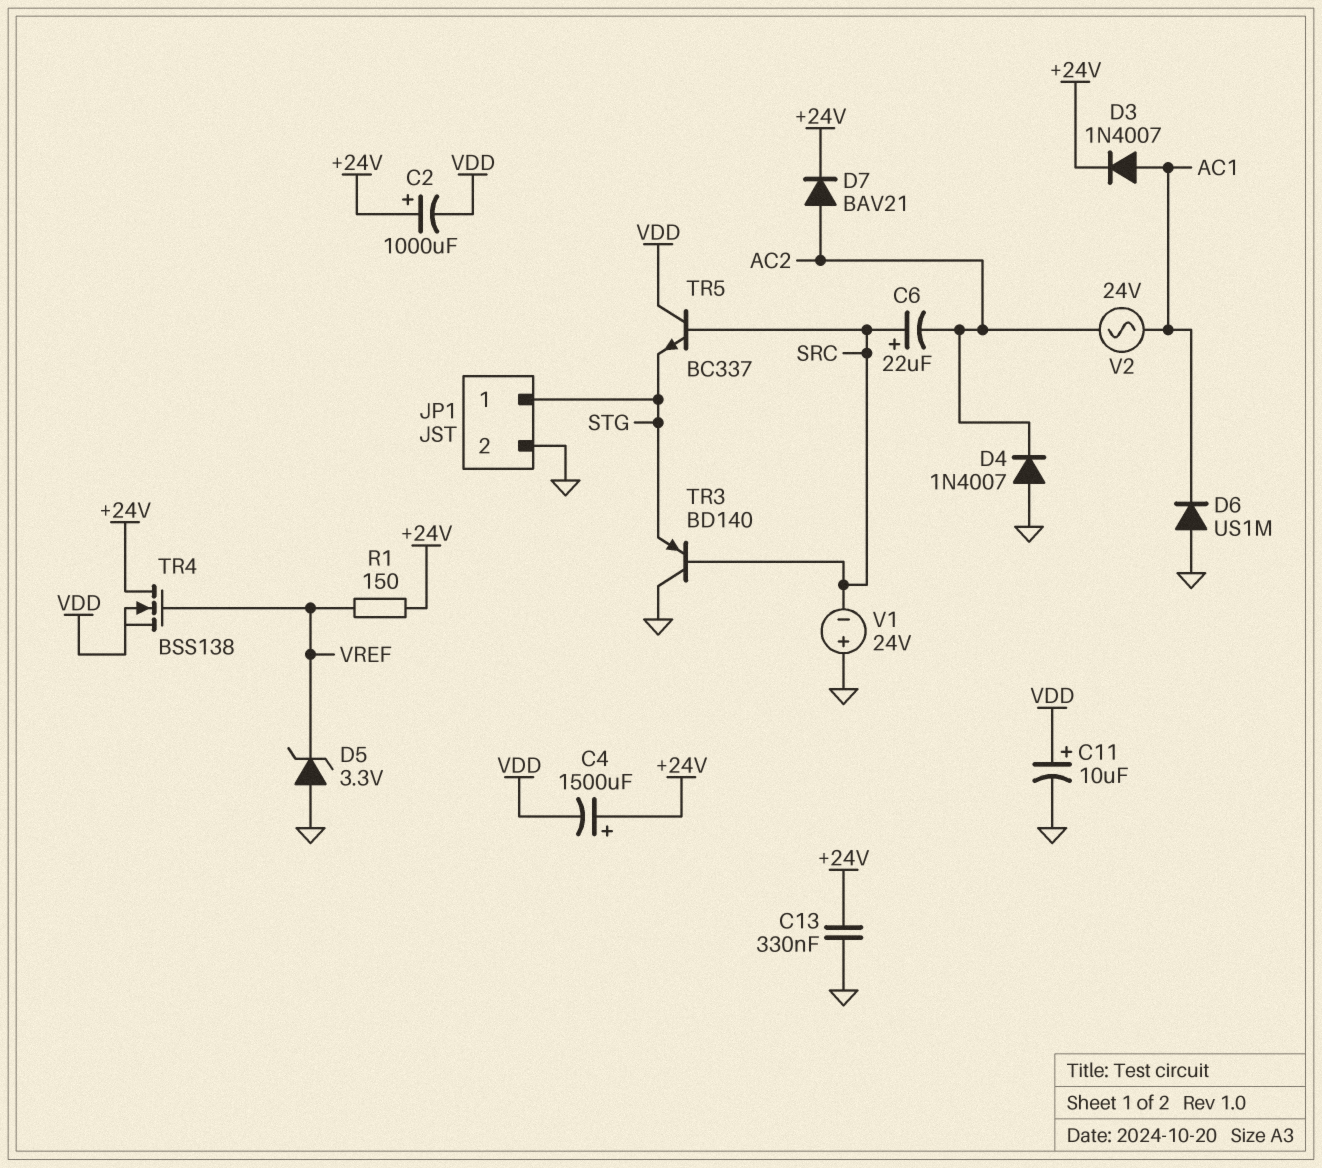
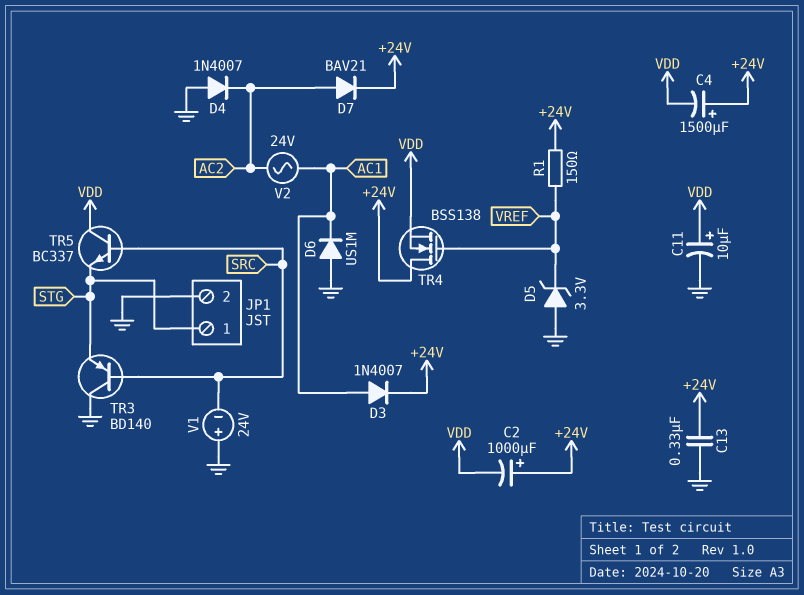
C6: 22uF (plus SRC, minus AC2) -> none

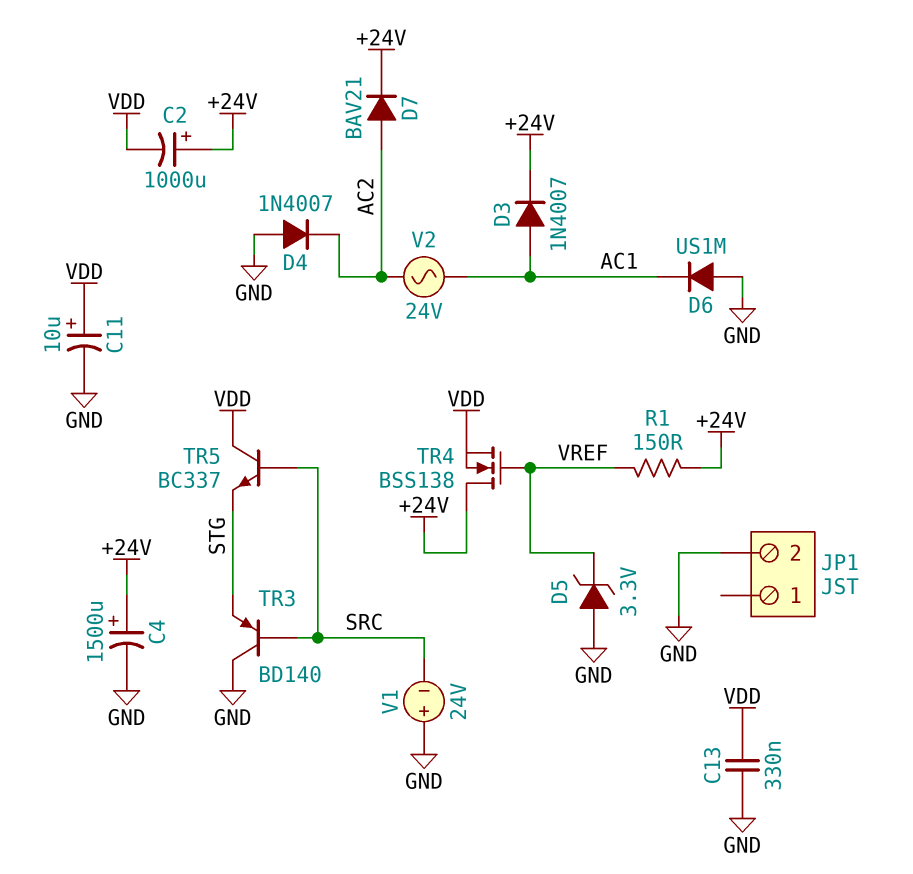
C4: 1500uF (plus +24V, minus VDD) -> 1500uF (plus +24V, minus GND)
C13: 330nF (+24V, GND) -> 330nF (GND, VDD)
JP1 pin 1: STG -> none

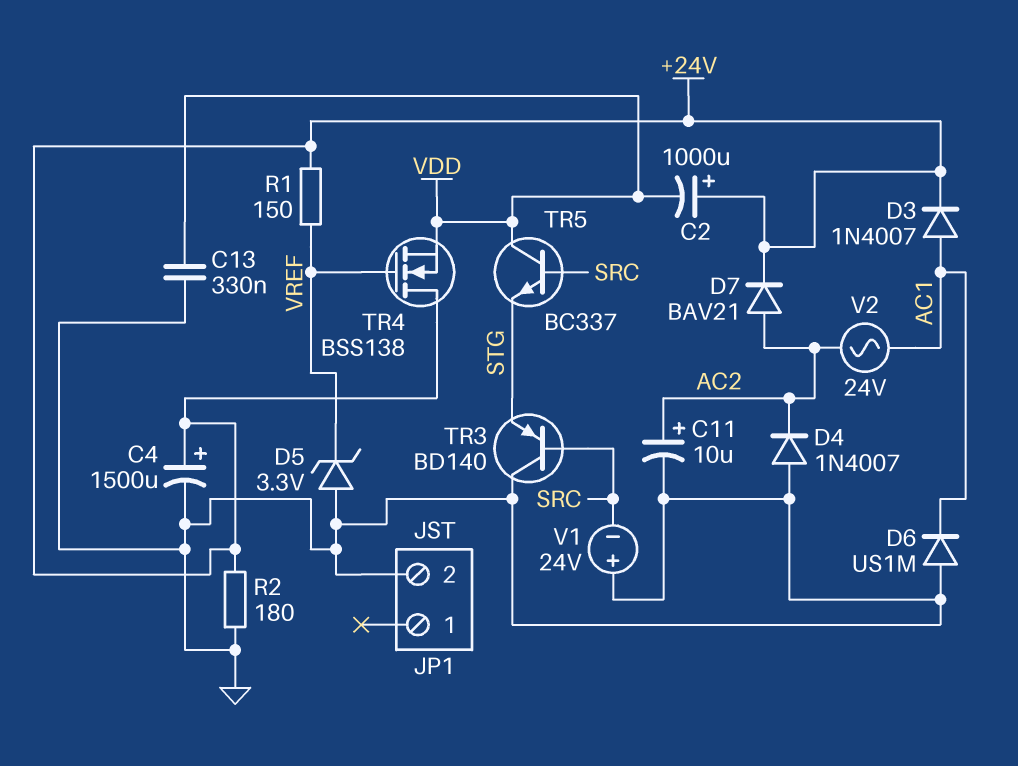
C11: 10uF (plus VDD, minus GND) -> 10uF (plus AC2, minus GND)
R2: none -> 180 (+24V, GND)

